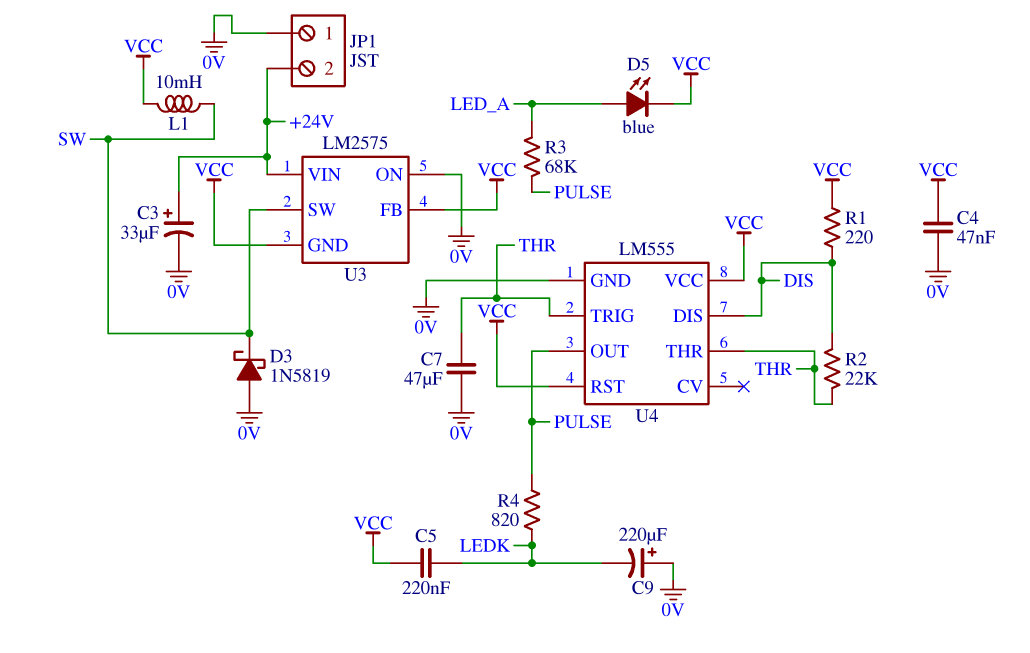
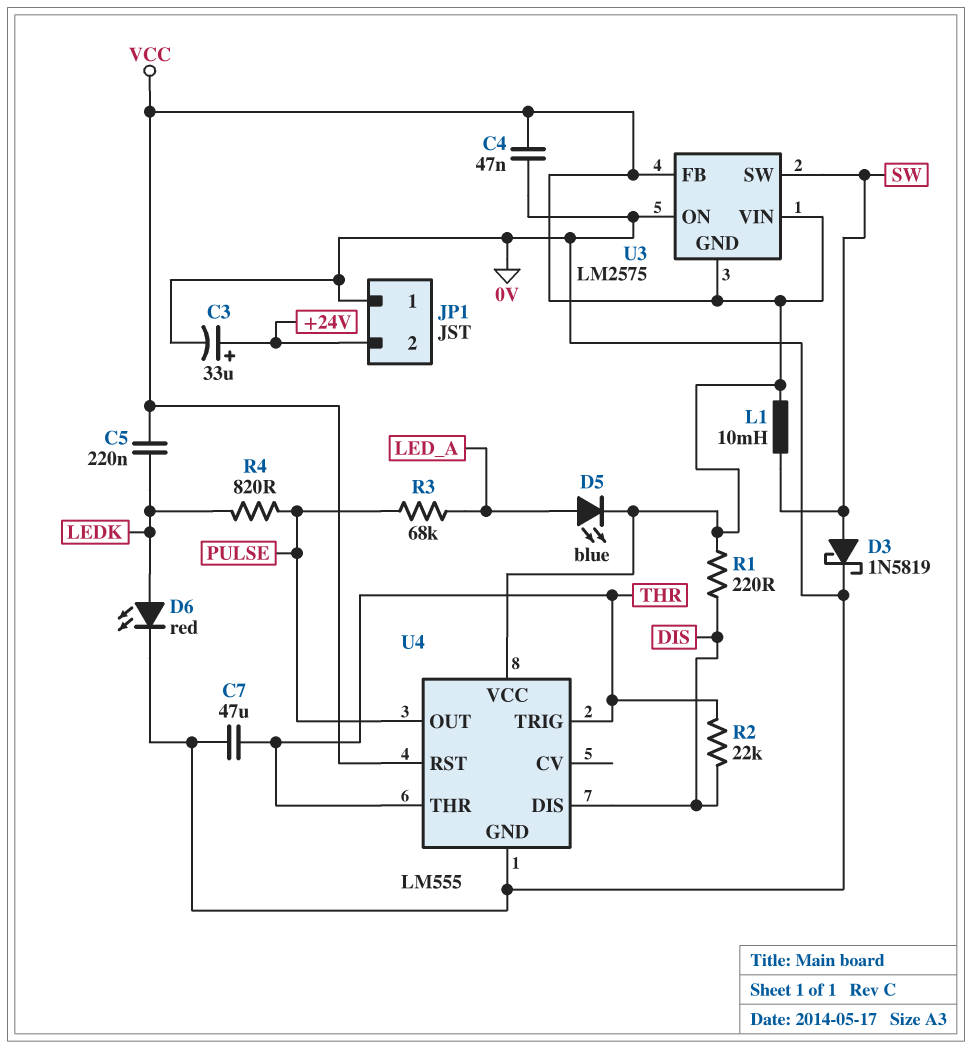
C9: 220uF (plus 0V, minus LEDK) -> none
D3: schottky 1N5819 (A 0V, K SW) -> schottky 1N5819 (A SW, K 0V)
D6: none -> LED red (A LEDK, K 0V)
U3 pin VIN: +24V -> VCC

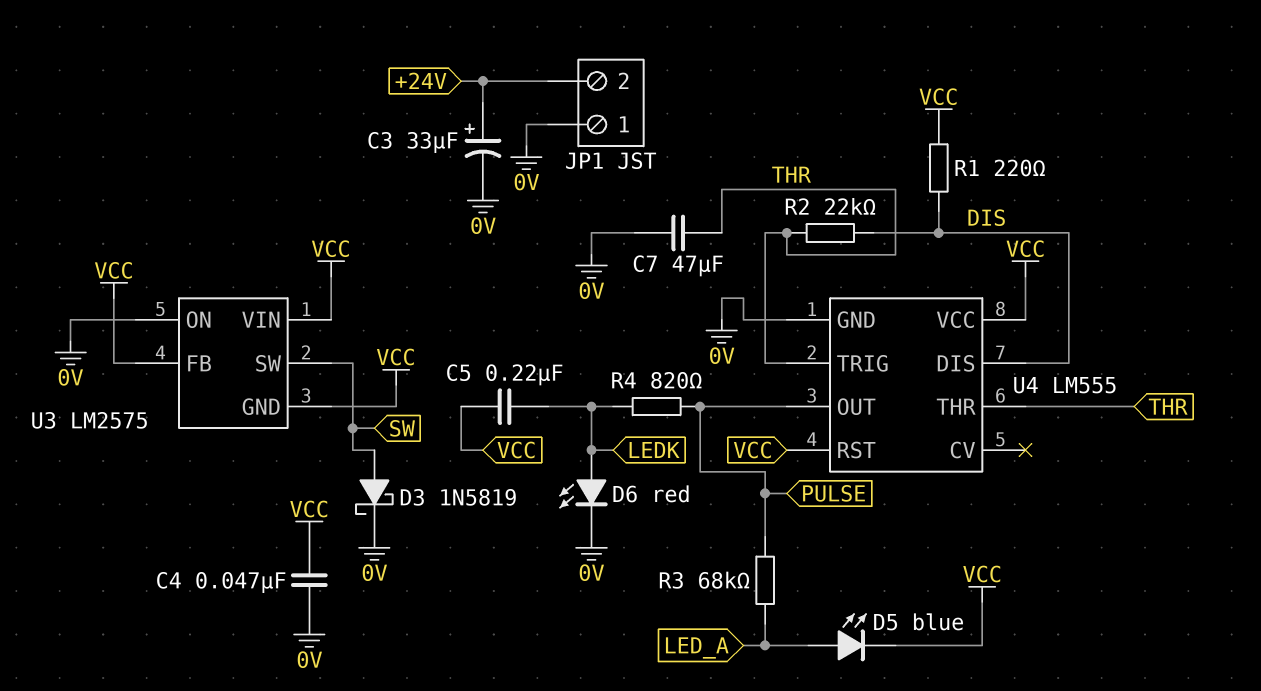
L1: 10mH (SW, VCC) -> none

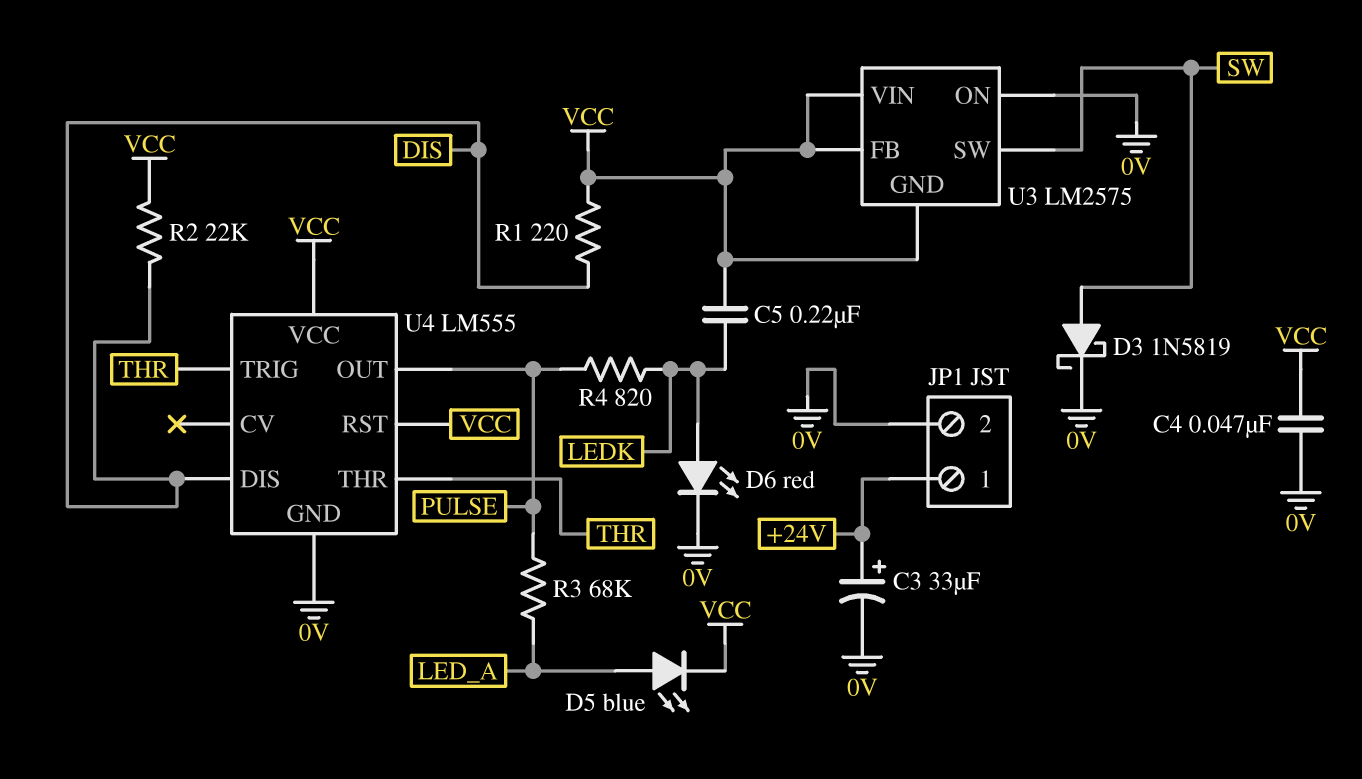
C7: 47uF (0V, THR) -> none
JP1 pin 1: 0V -> +24V
JP1 pin 2: +24V -> 0V
R2: 22k (DIS, THR) -> 22k (DIS, VCC)

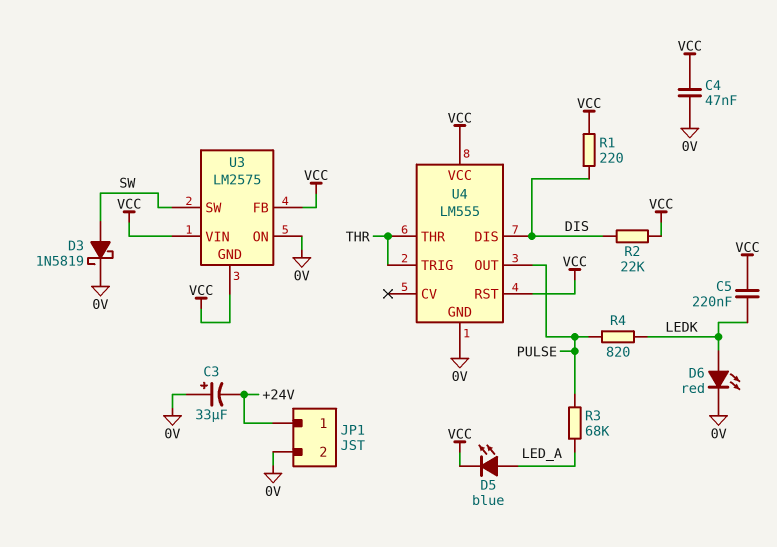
C3: 33uF (plus +24V, minus 0V) -> 33uF (plus 0V, minus +24V)

